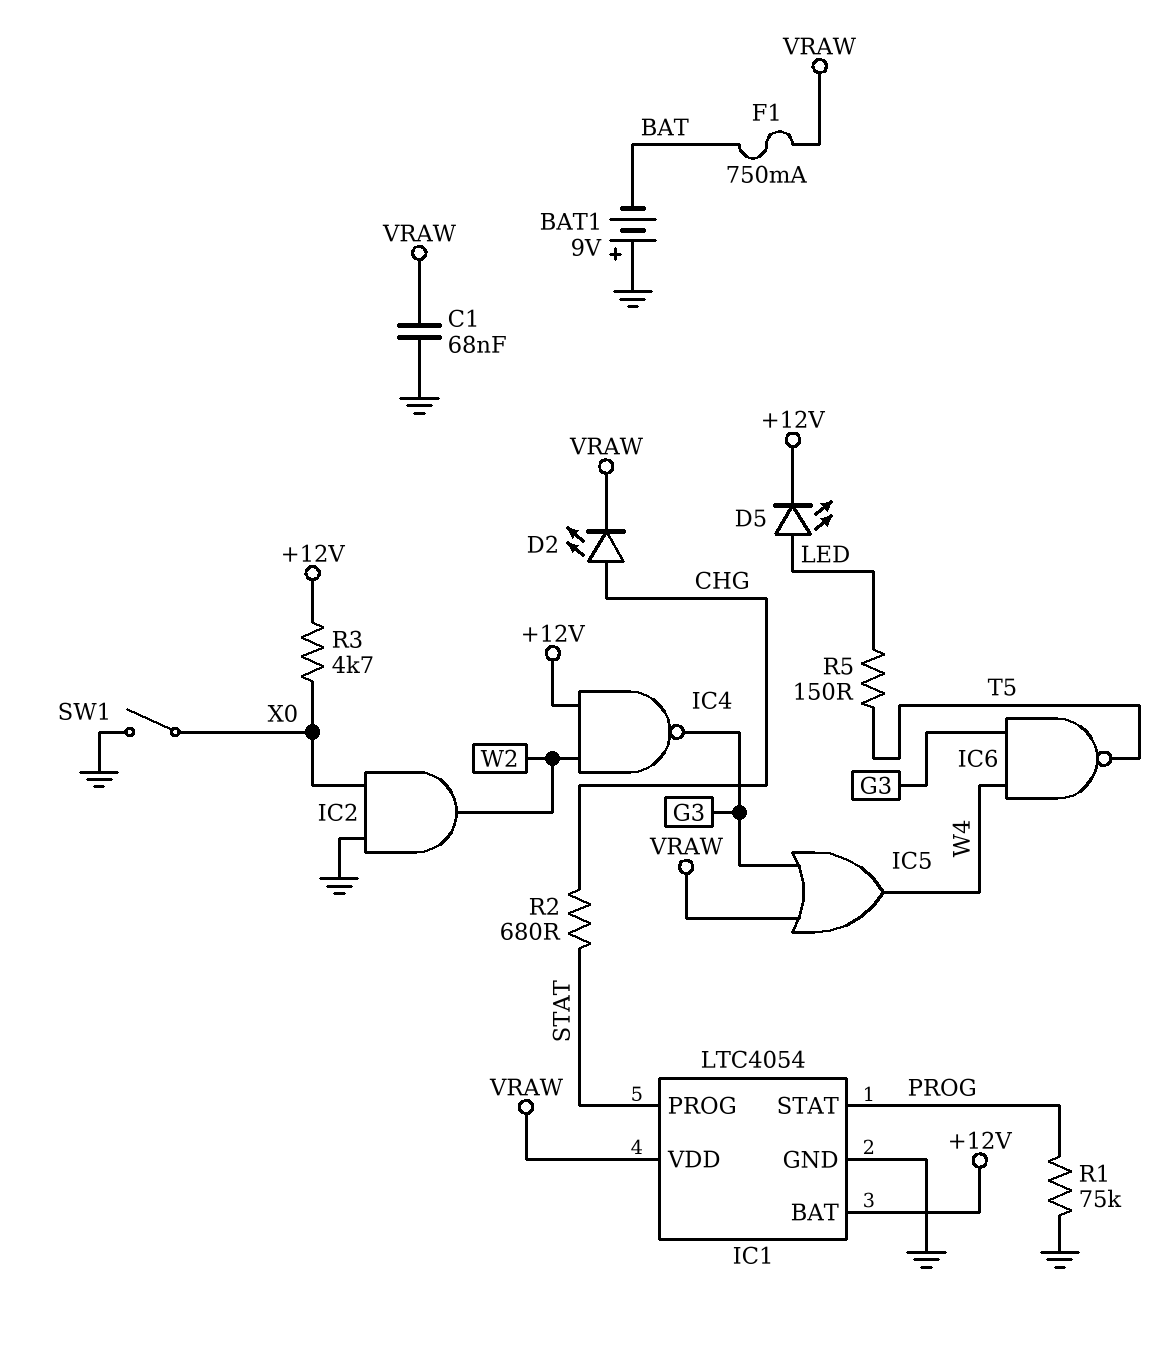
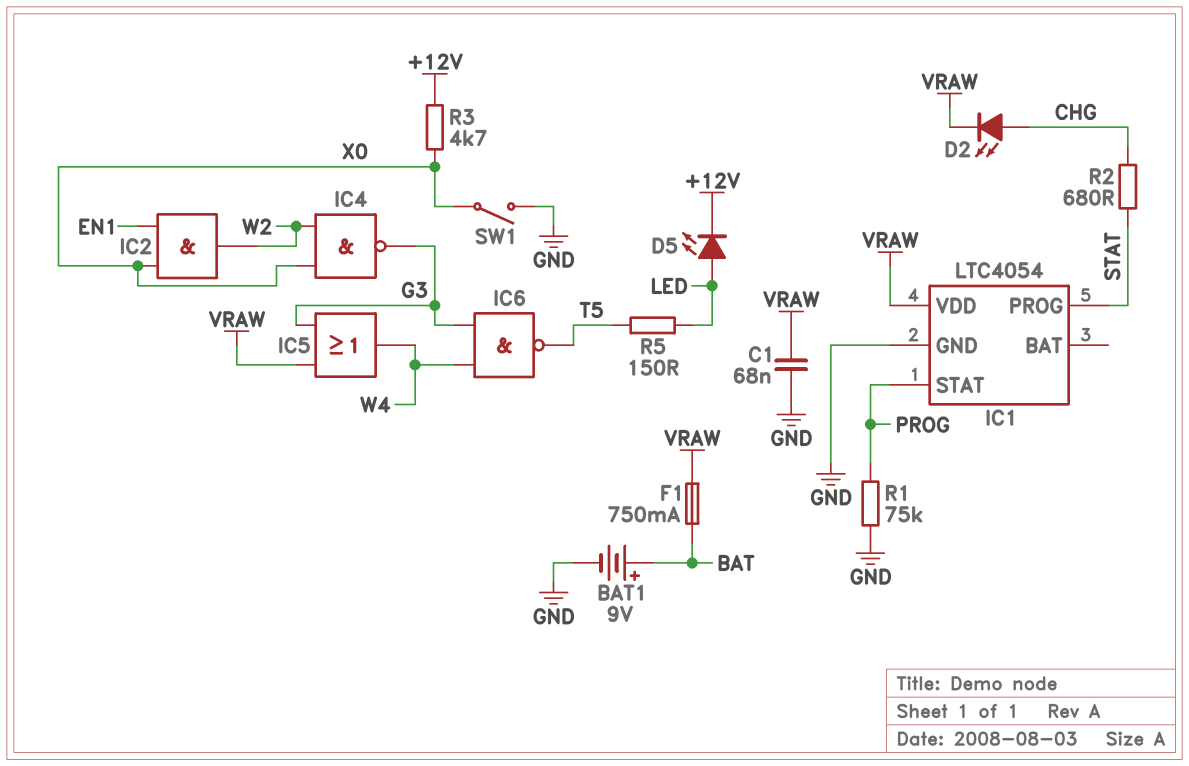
BAT1: 9V (plus GND, minus BAT) -> 9V (plus BAT, minus GND)
IC1 pin BAT: +12V -> none
IC2: AND (in GND, in X0, out W2) -> AND (in EN1, in X0, out W2)
IC4: NAND (in +12V, in W2, out G3) -> NAND (in W2, in X0, out G3)

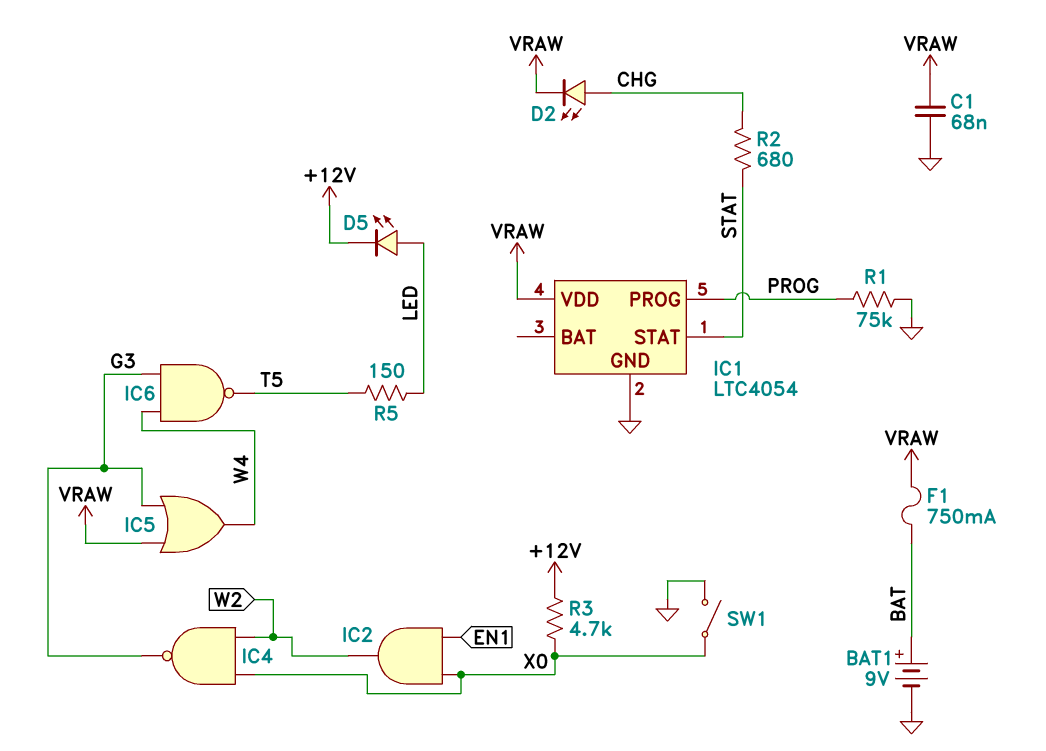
IC1 pin PROG: STAT -> PROG
IC1 pin STAT: PROG -> STAT

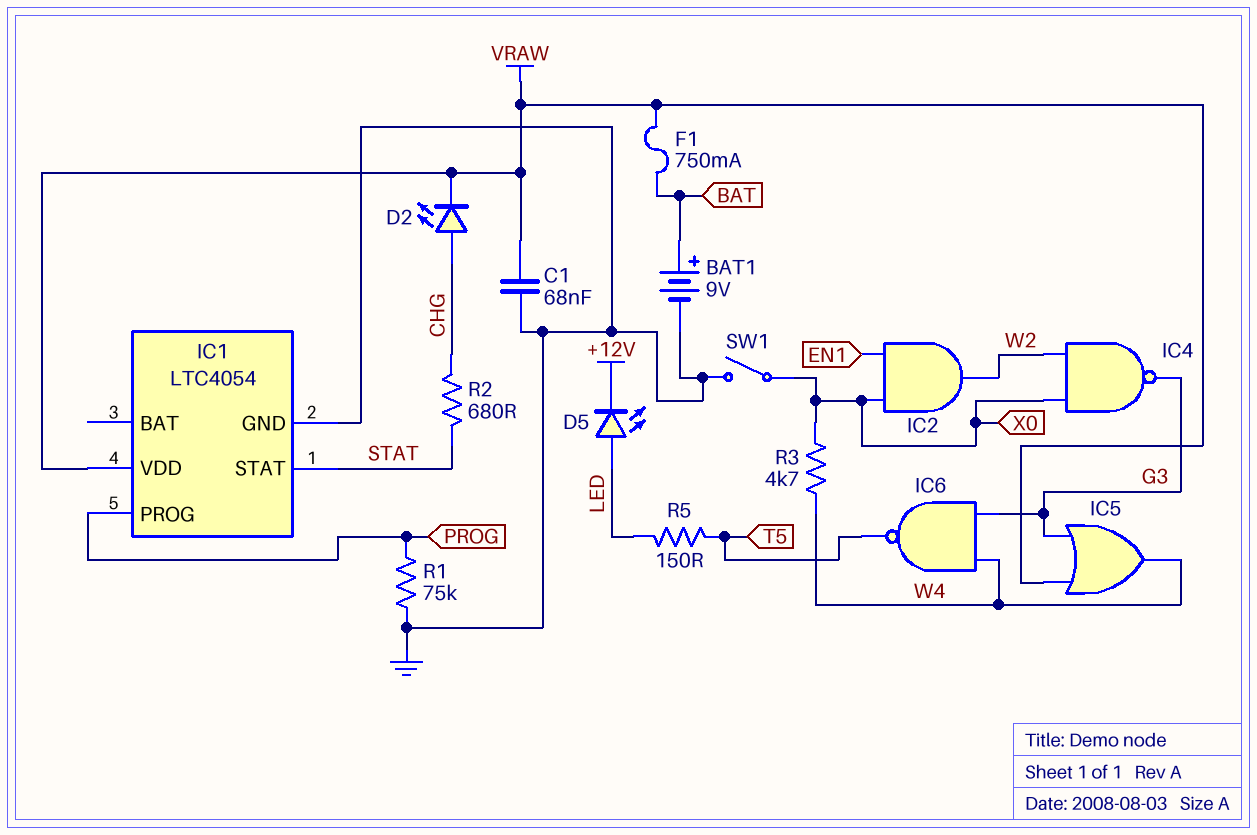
R3: 4.7k (+12V, X0) -> 4.7k (W4, X0)

